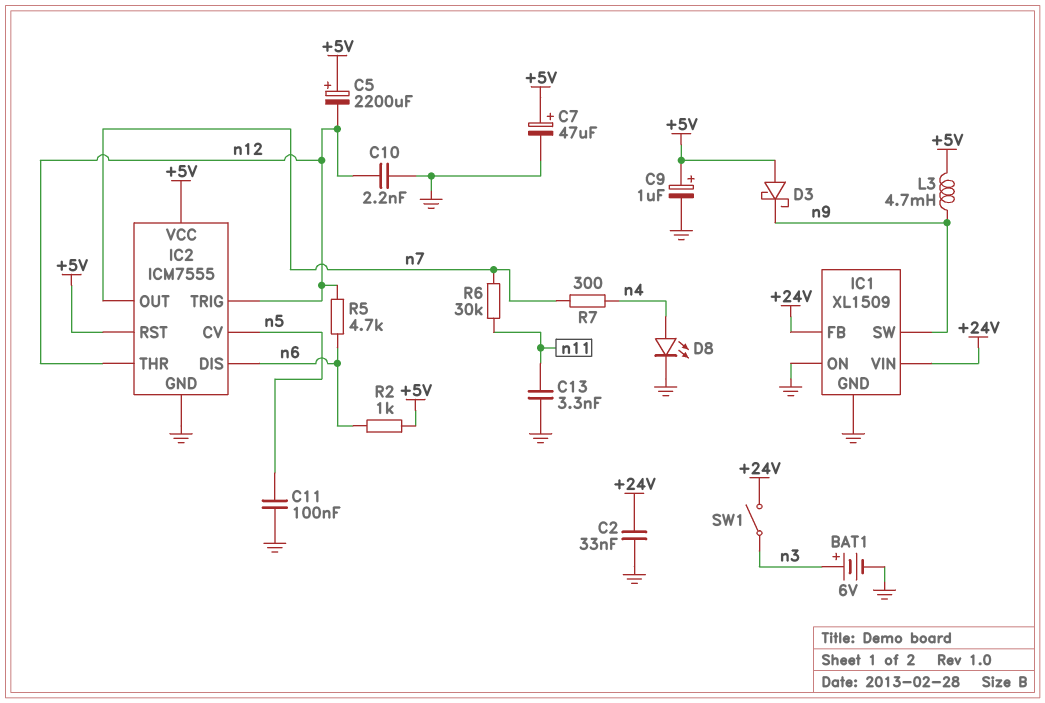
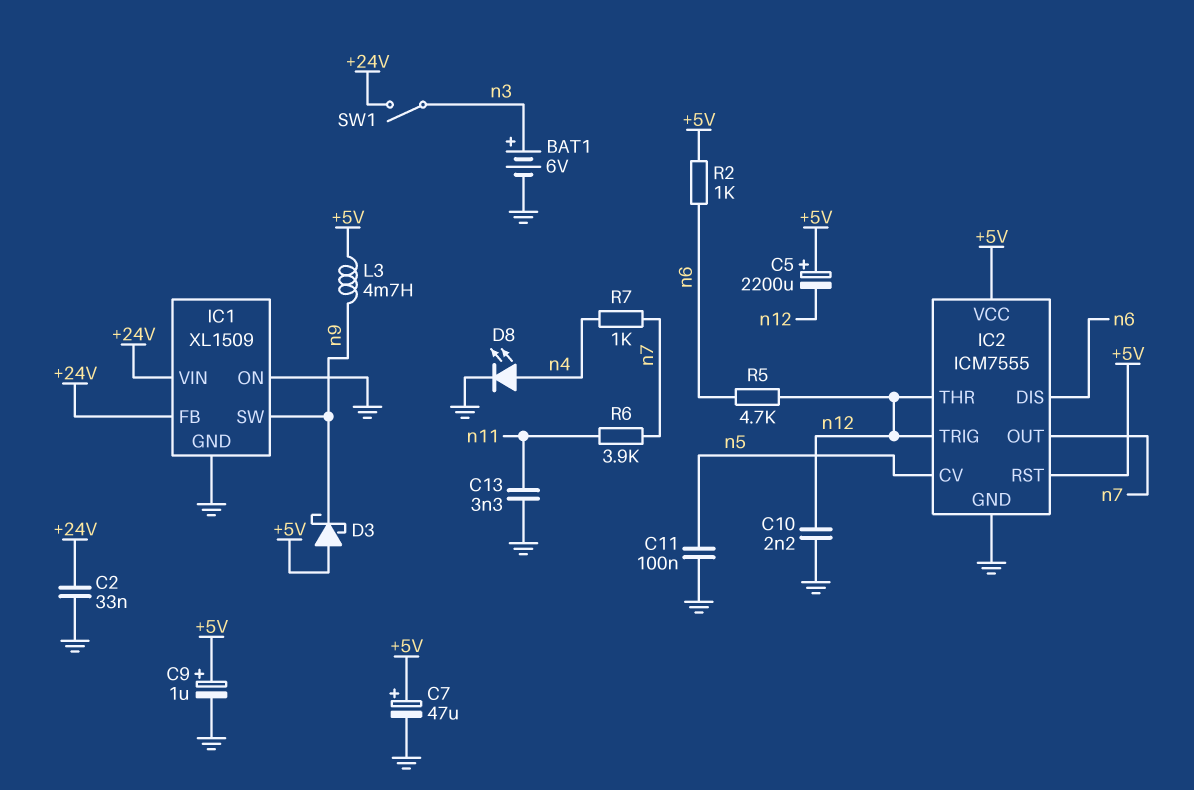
R6: 30k (n7, n11) -> 3.9k (n7, n11)
R7: 300 (n4, n7) -> 1k (n4, n7)

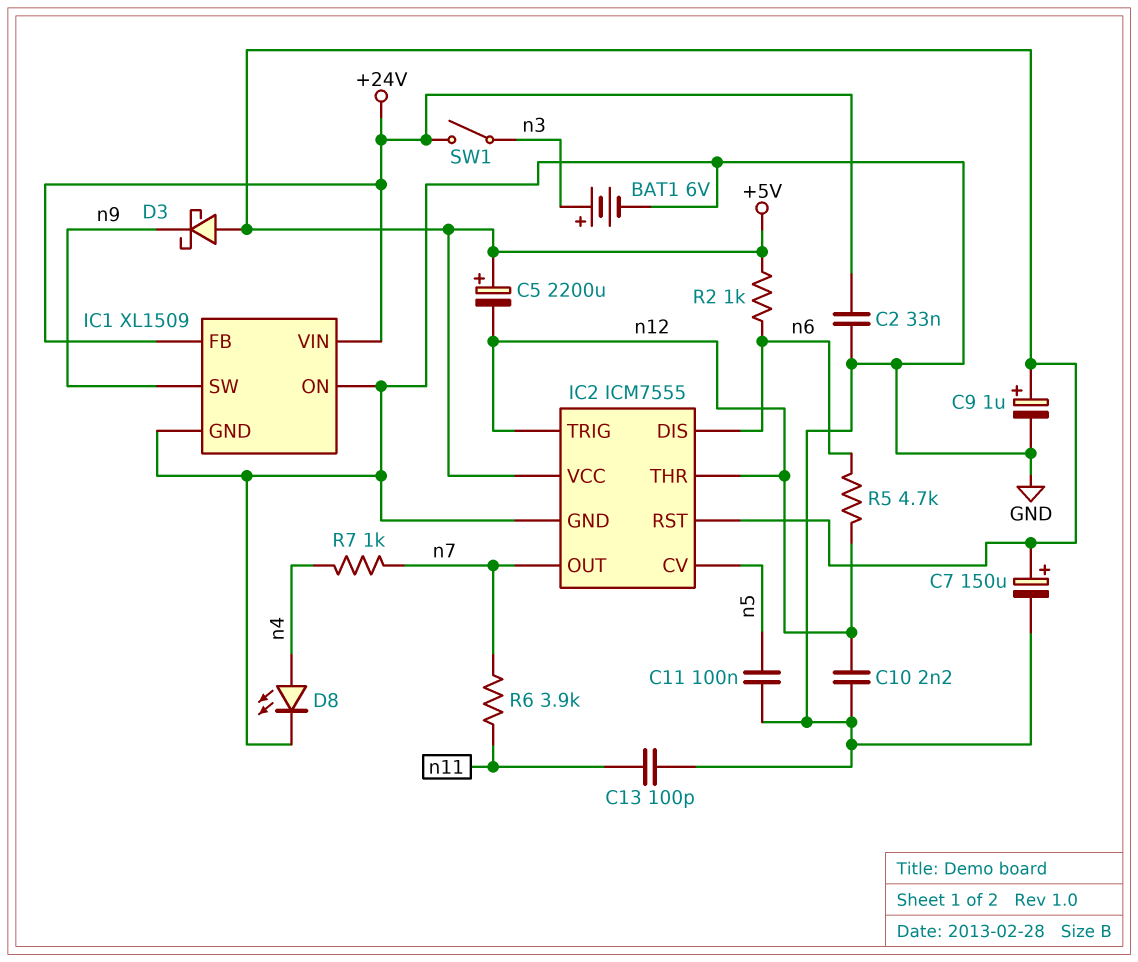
C7: 47uF (plus +5V, minus GND) -> 150uF (plus +5V, minus GND)
C13: 3.3nF (GND, n11) -> 100pF (GND, n11)
L3: 4.7mH (+5V, n9) -> none

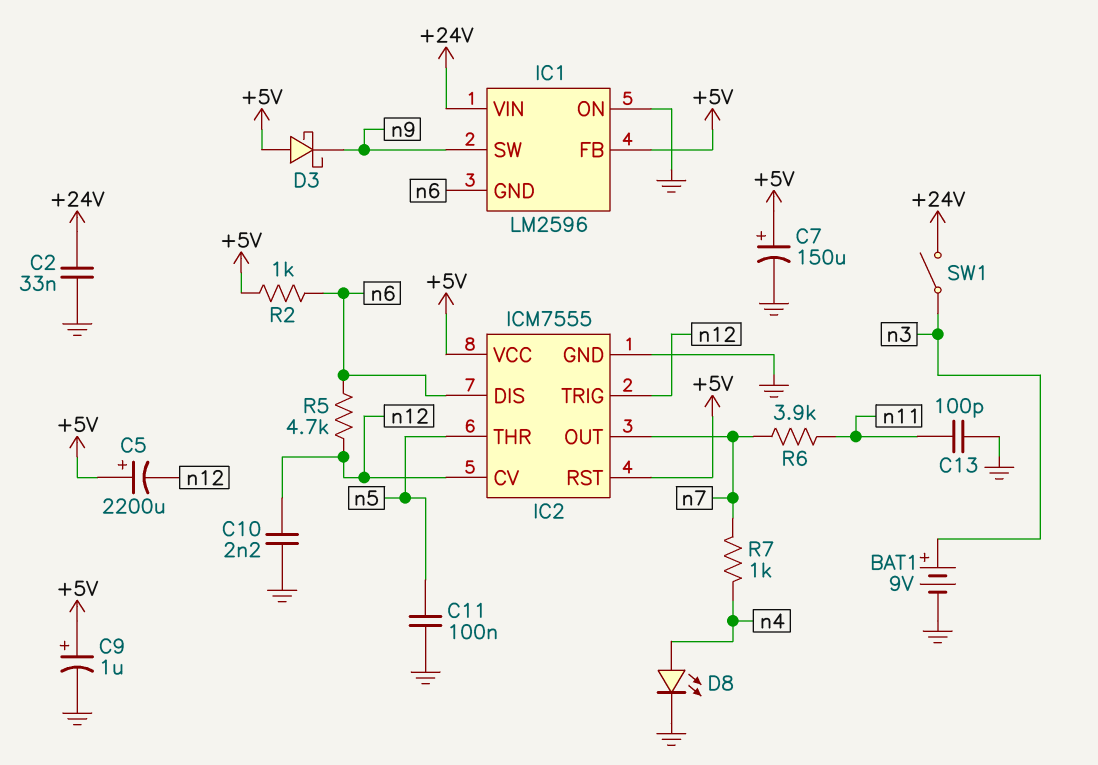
BAT1: 6V (plus n3, minus GND) -> 9V (plus n3, minus GND)
IC1: XL1509 -> LM2596
IC1 pin FB: +24V -> +5V
IC1 pin GND: GND -> n6
IC2 pin CV: n5 -> n12
IC2 pin THR: n12 -> n5

